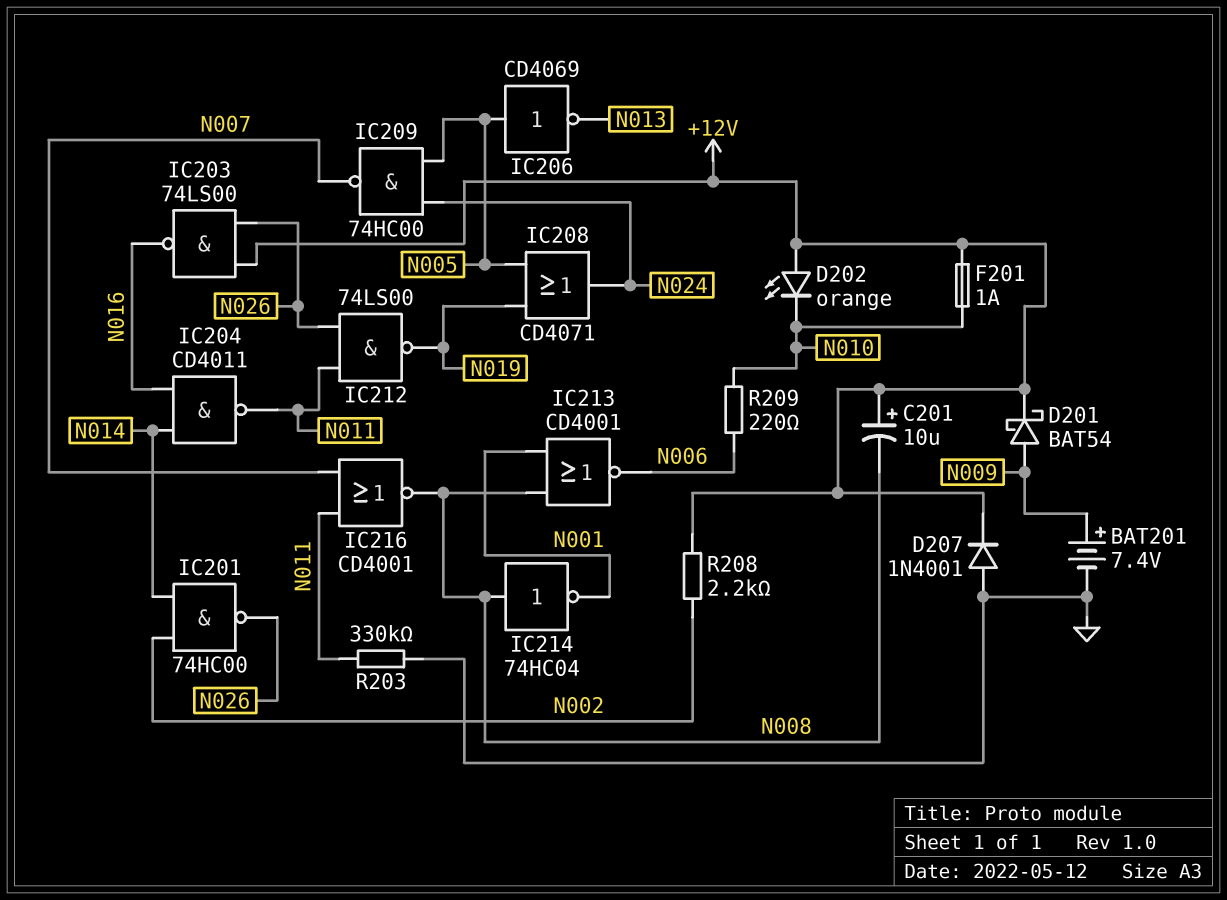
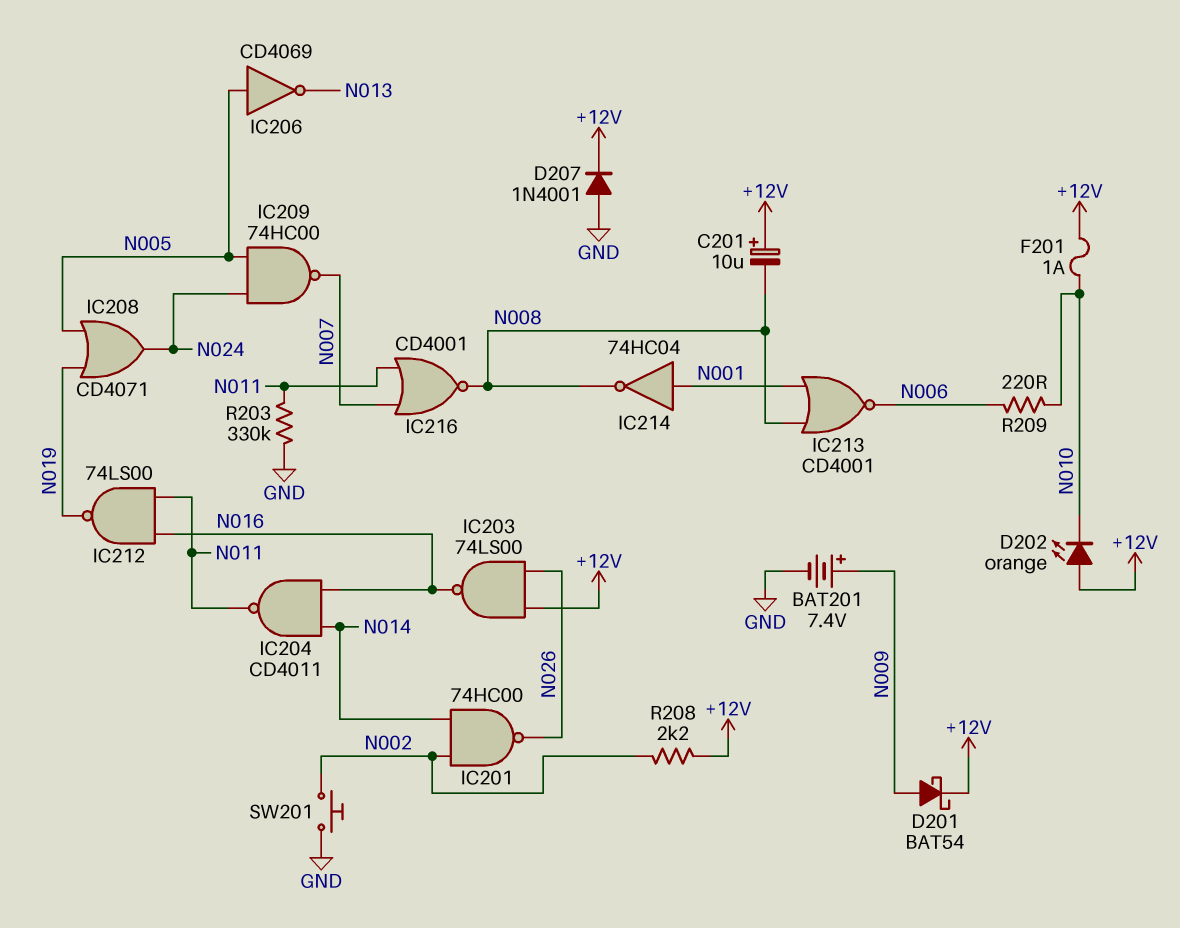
IC212: NAND 74LS00 (in N011, in N026, out N019) -> NAND 74LS00 (in N011, in N016, out N019)
IC214: NOT 74HC04 (in N008, out N001) -> NOT 74HC04 (in N001, out N008)
SW201: none -> button (GND, N002)

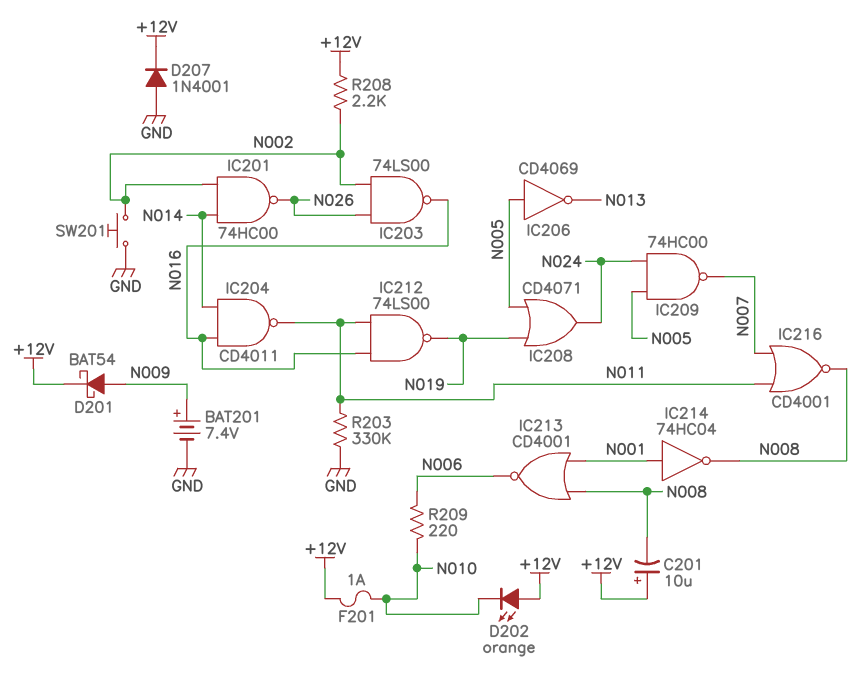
IC203: NAND 74LS00 (in +12V, in N026, out N016) -> NAND 74LS00 (in N002, in N026, out N016)

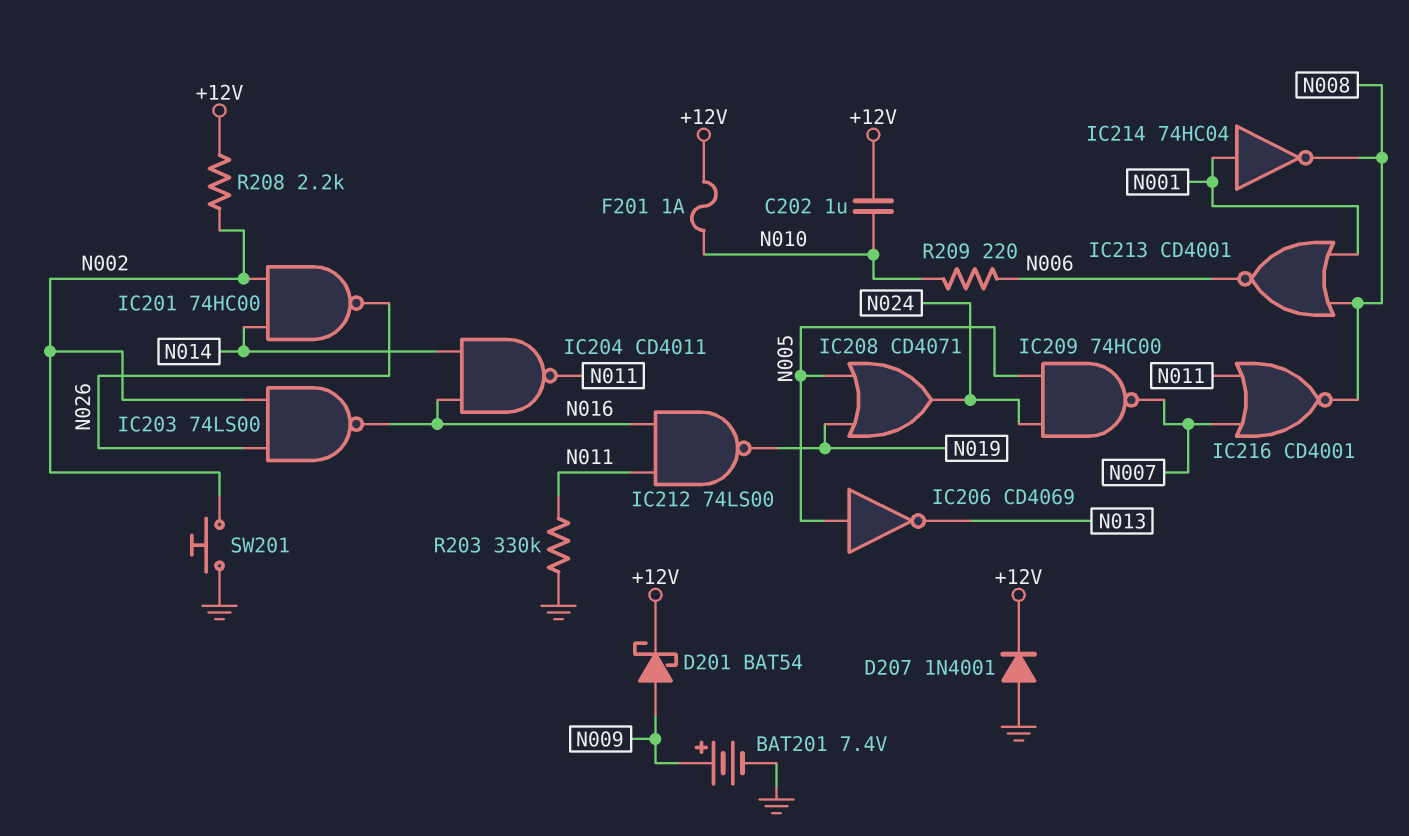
C201: 10uF (plus +12V, minus N008) -> none
C202: none -> 1uF (+12V, N010)
D202: LED orange (A +12V, K N010) -> none

